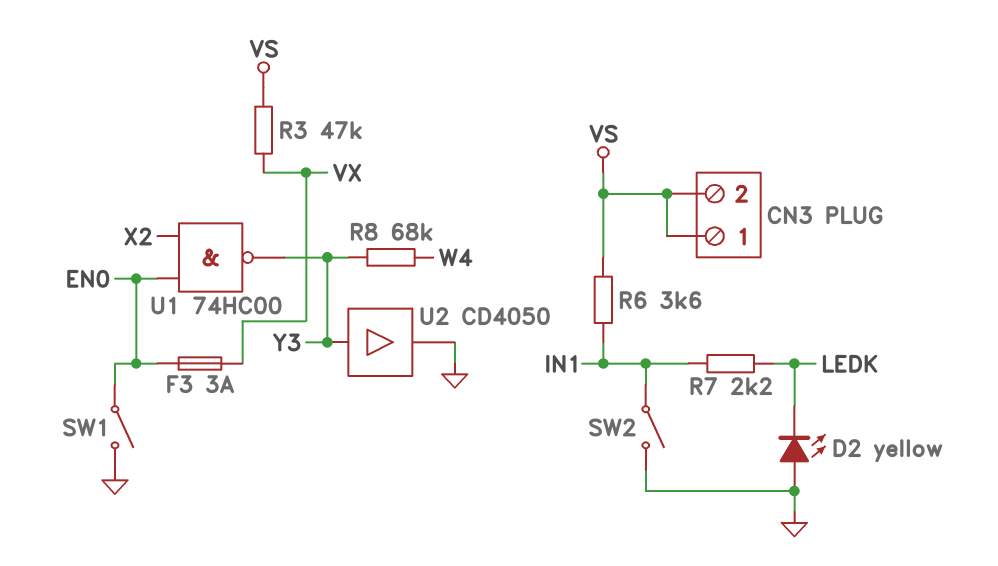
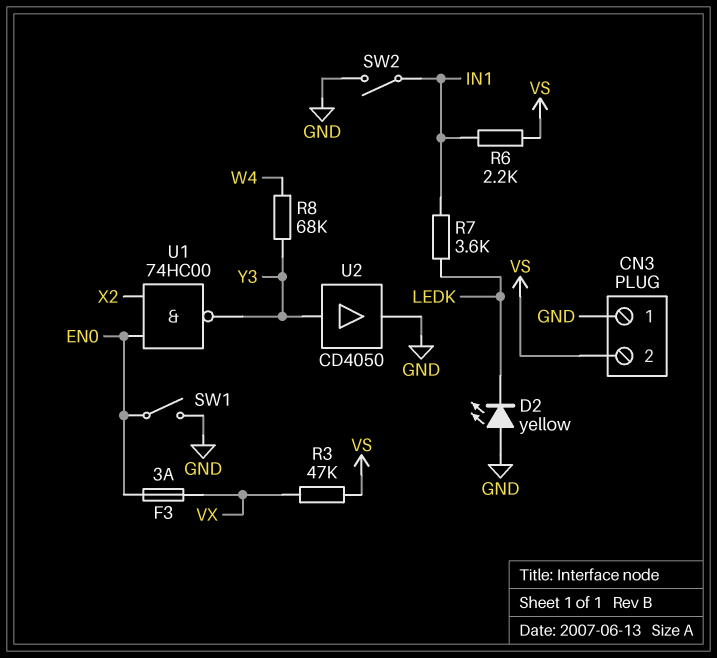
CN3 pin 1: VS -> GND
R6: 3.6k (IN1, VS) -> 2.2k (IN1, VS)
R7: 2.2k (IN1, LEDK) -> 3.6k (IN1, LEDK)

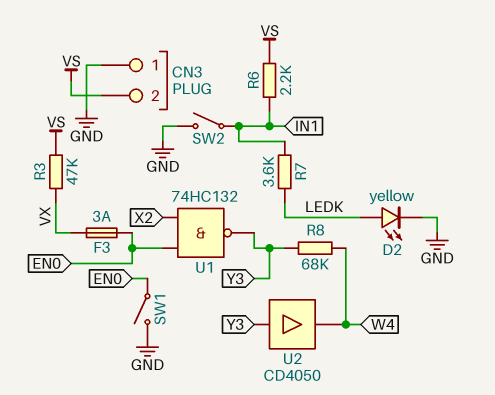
D2: LED yellow (A GND, K LEDK) -> LED yellow (A LEDK, K GND)
U1: NAND 74HC00 (in EN0, in X2, out Y3) -> NAND 74HC132 (in EN0, in X2, out Y3)
U2: buffer CD4050 (in Y3, out GND) -> buffer CD4050 (in Y3, out W4)

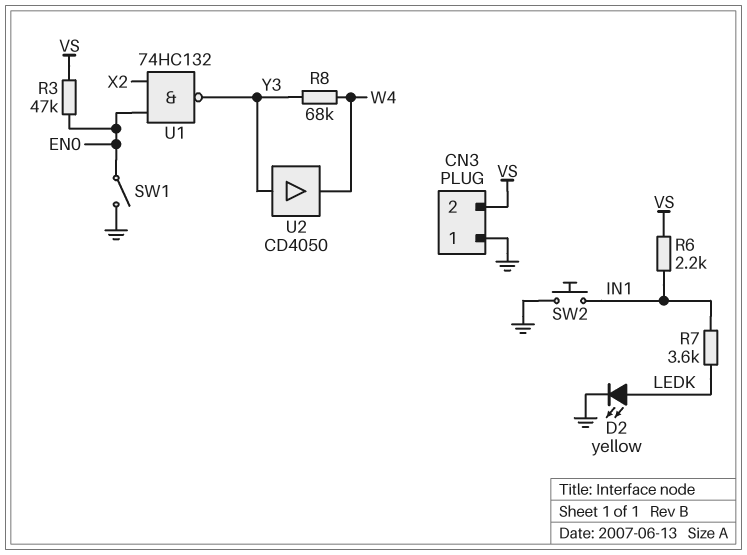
F3: 3A (EN0, VX) -> none
R3: 47k (VS, VX) -> 47k (EN0, VS)
SW2: switch (GND, IN1) -> button (GND, IN1)

